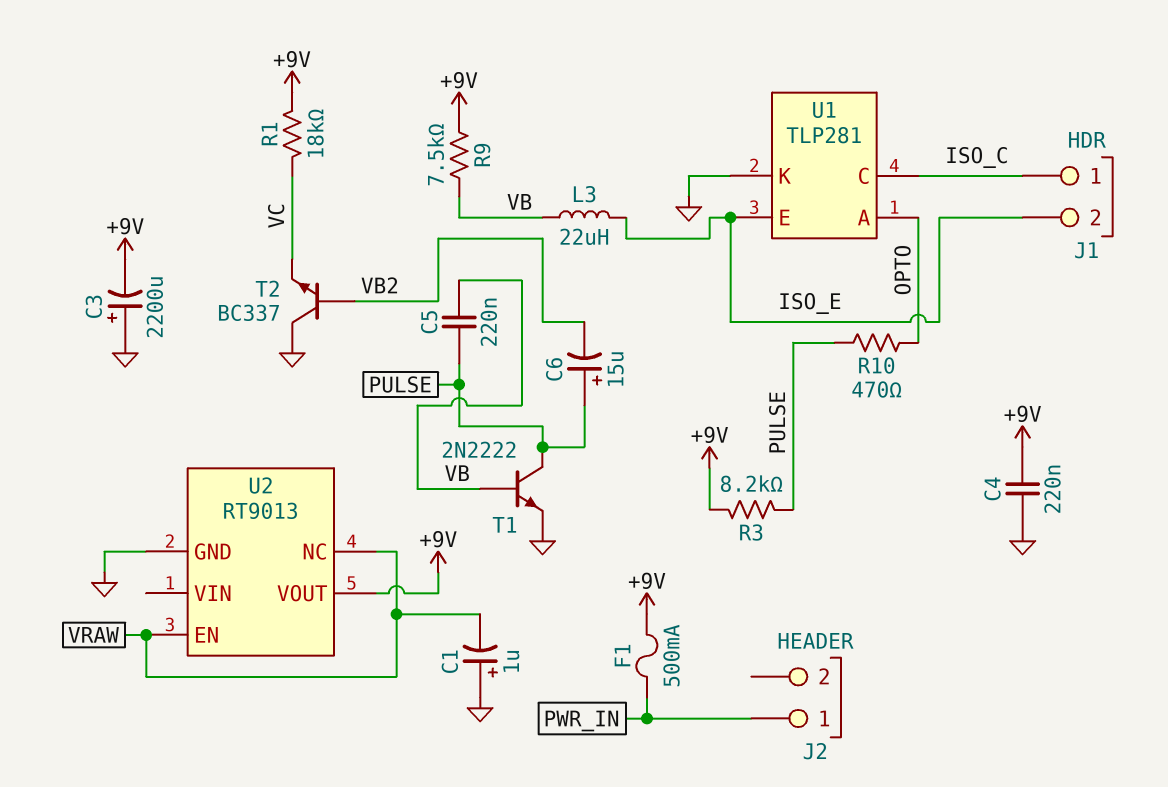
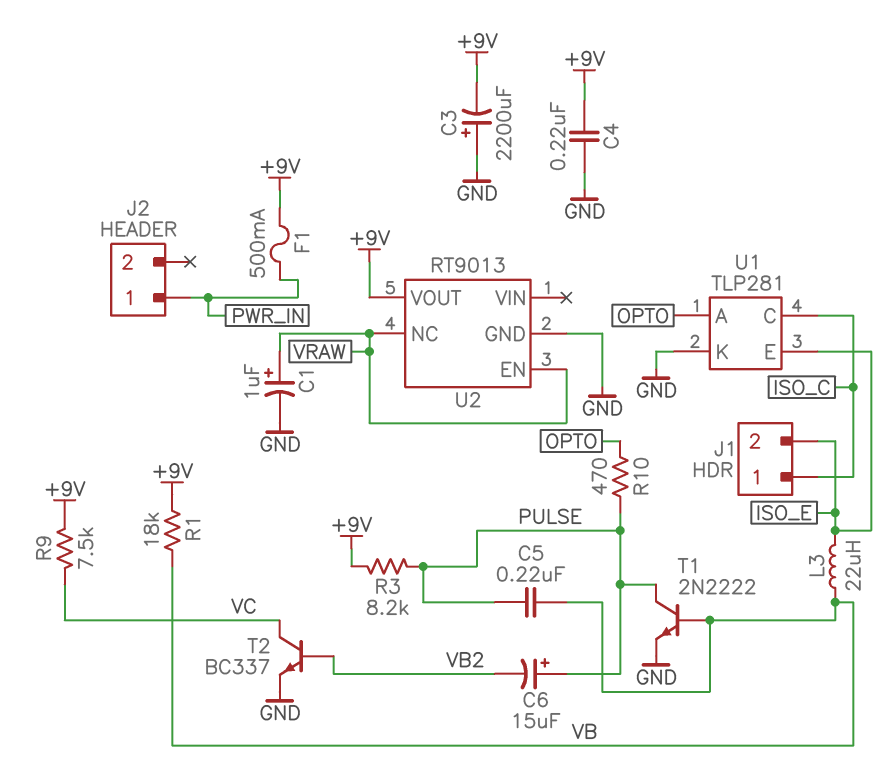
C1: 1uF (plus GND, minus VRAW) -> 1uF (plus VRAW, minus GND)
R1: 18k (+9V, VC) -> 18k (+9V, VB)
R9: 7.5k (+9V, VB) -> 7.5k (+9V, VC)
T2: NPN BC337 (B VB2, C GND, E VC) -> NPN BC337 (B VB2, C VC, E GND)

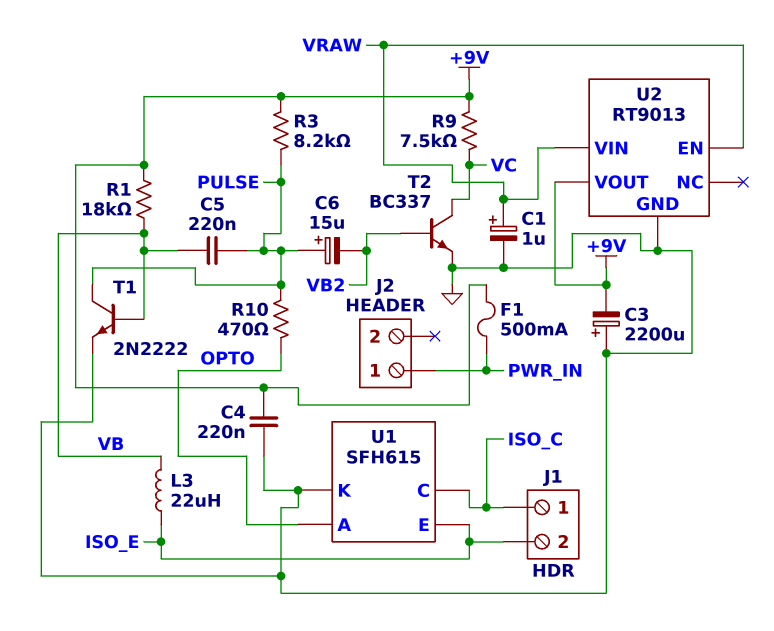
U1: TLP281 -> SFH615
U2 pin NC: VRAW -> none
U2 pin VIN: none -> VRAW

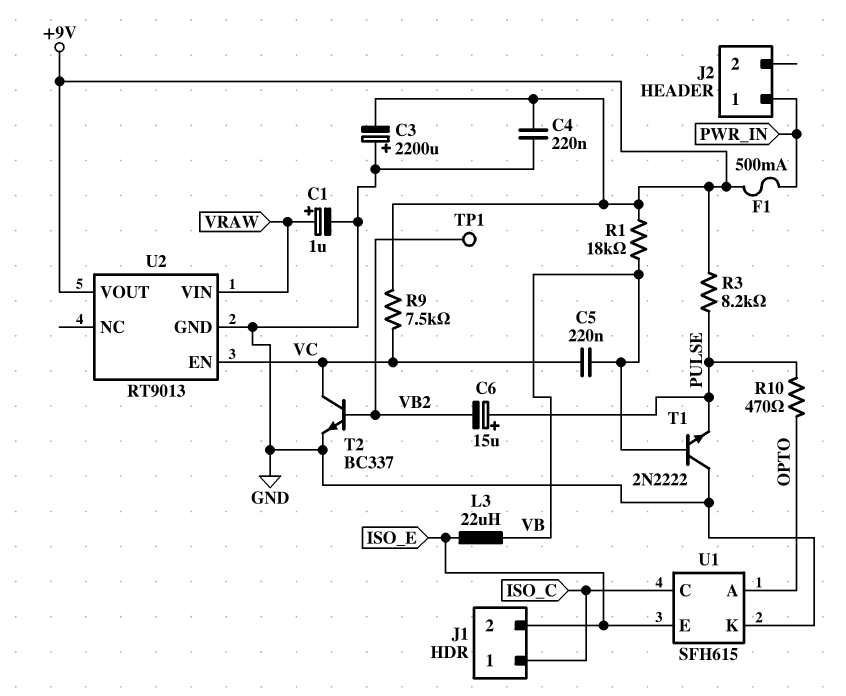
C5: 220nF (PULSE, VB) -> 220nF (VB, VC)
T1: NPN 2N2222 (B VB, C PULSE, E GND) -> NPN 2N2222 (B VB, C GND, E PULSE)
TP1: none -> test point (VB2)
U2 pin EN: VRAW -> VC

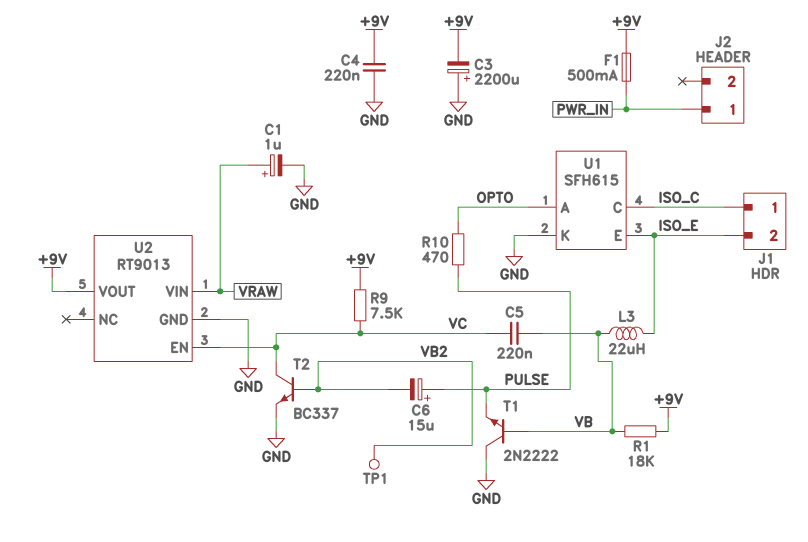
R3: 8.2k (+9V, PULSE) -> none

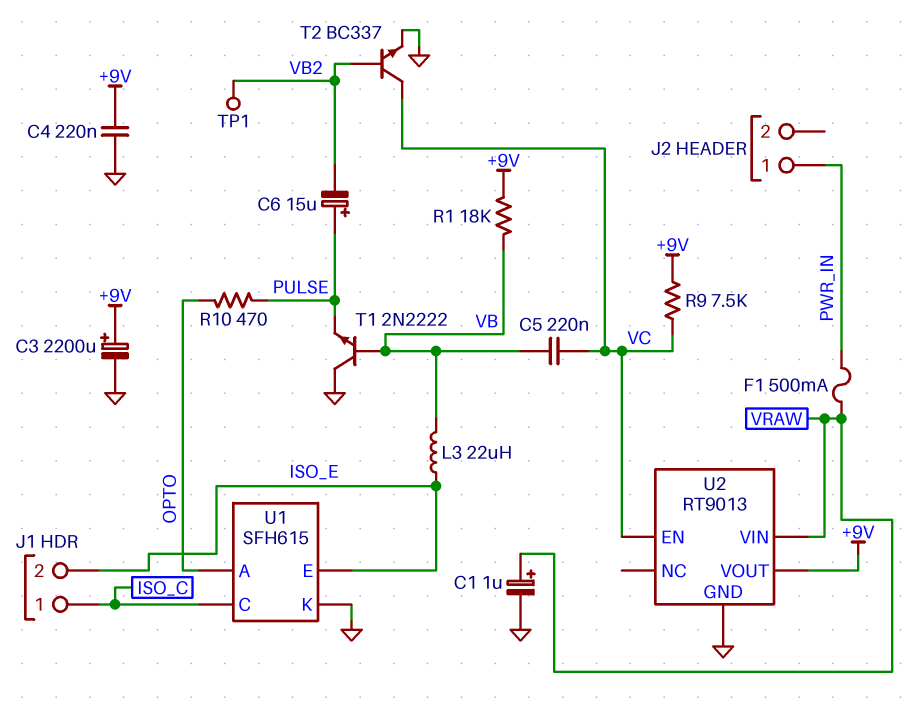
C3: 2200uF (plus GND, minus +9V) -> 2200uF (plus +9V, minus GND)
F1: 500mA (+9V, PWR_IN) -> 500mA (PWR_IN, VRAW)

